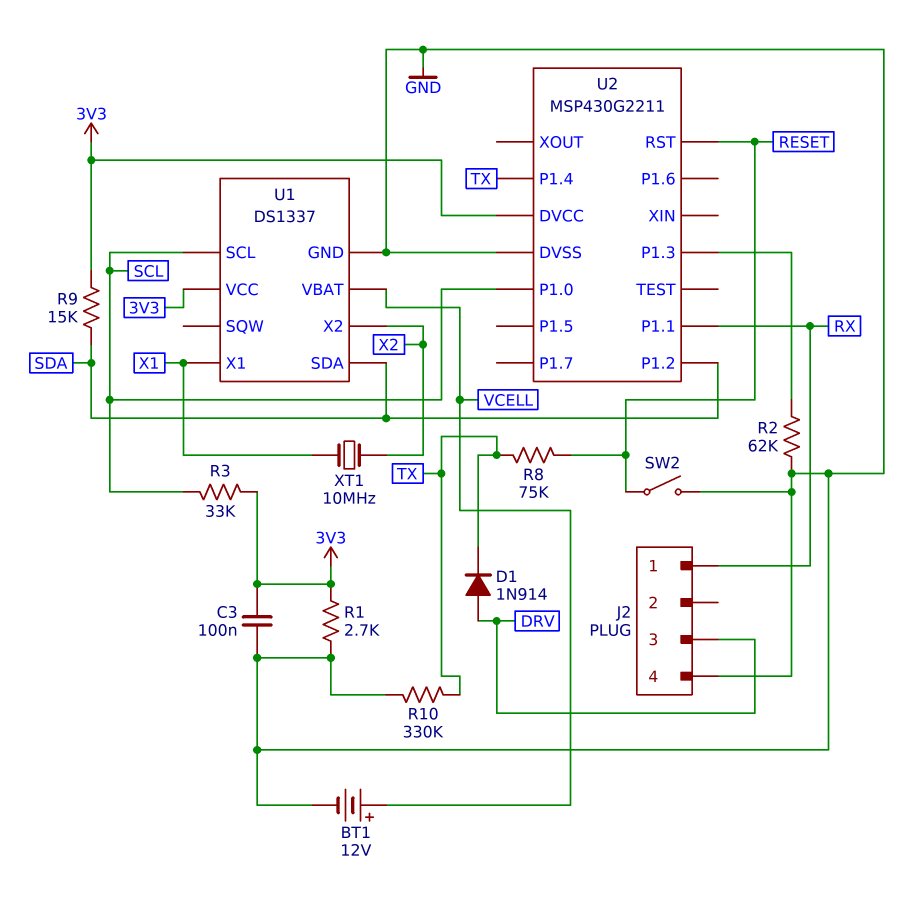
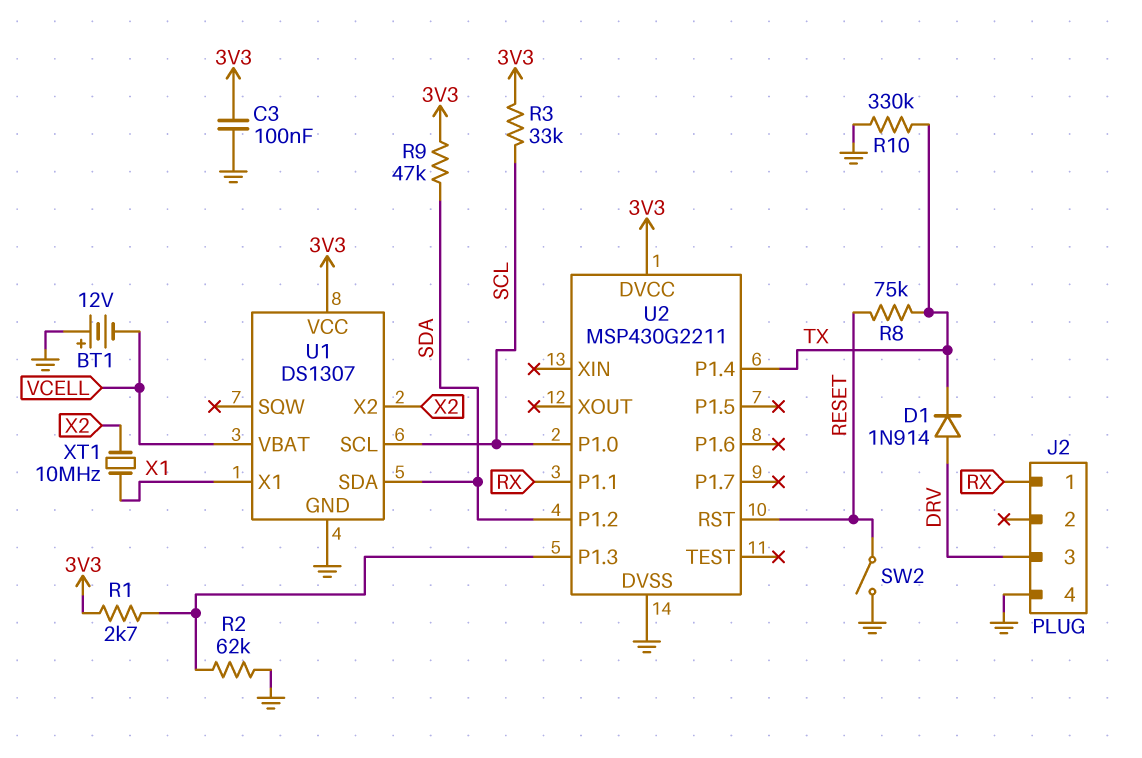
BT1: 12V (plus VCELL, minus GND) -> 12V (plus GND, minus VCELL)
R1: 2.7k (3V3, GND) -> 2.7k (3V3, U2/P1.3)
R9: 15k (3V3, SDA) -> 47k (3V3, SDA)
U1: DS1337 -> DS1307

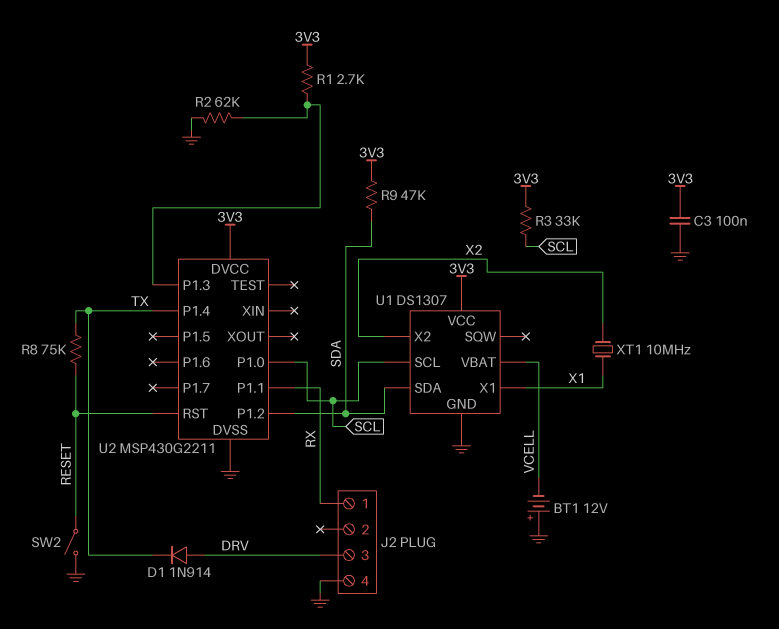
R10: 330k (GND, TX) -> none

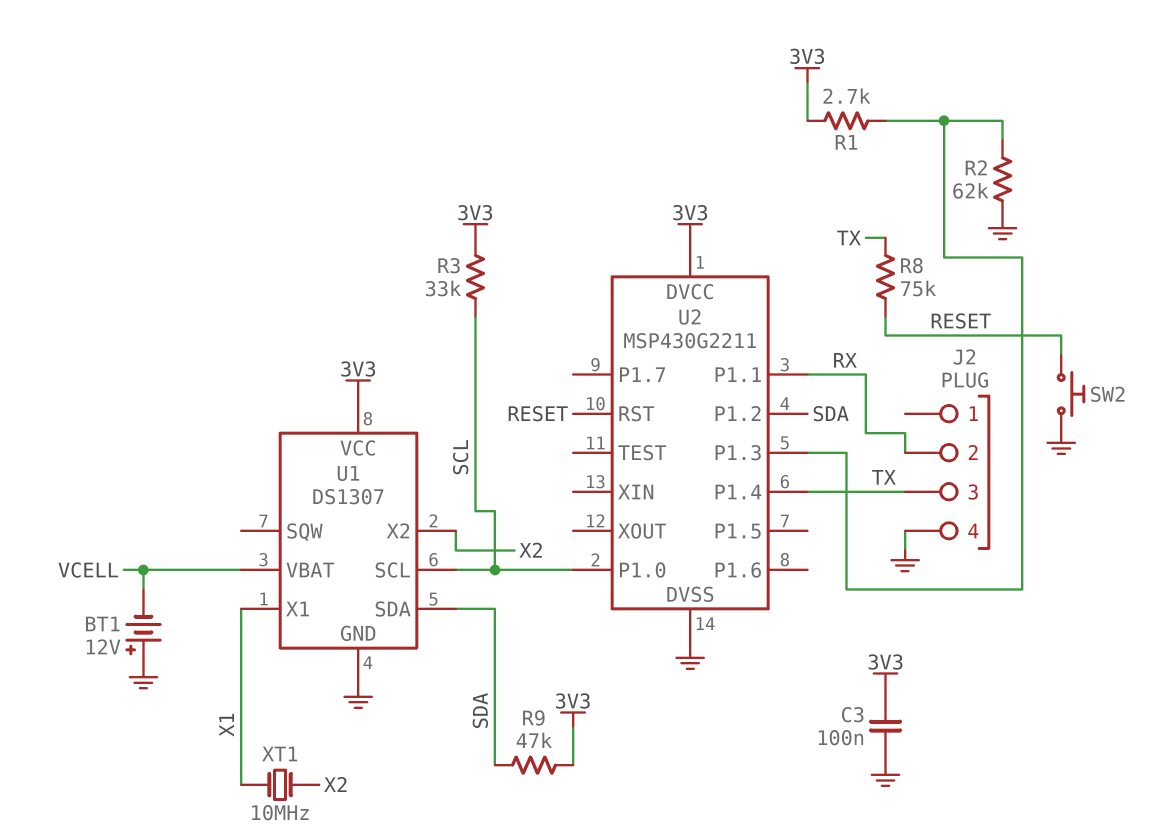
D1: diode 1N914 (A DRV, K TX) -> none
J2 pin 1: RX -> none
J2 pin 2: none -> RX
J2 pin 3: DRV -> TX
SW2: switch (GND, RESET) -> button (GND, RESET)

